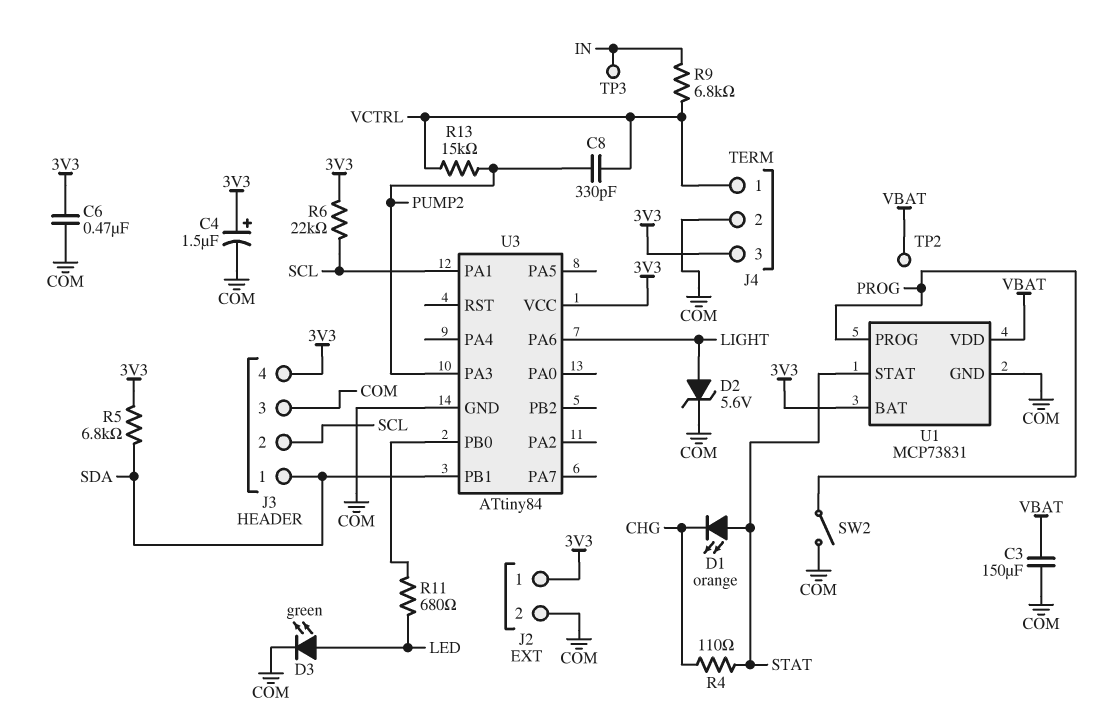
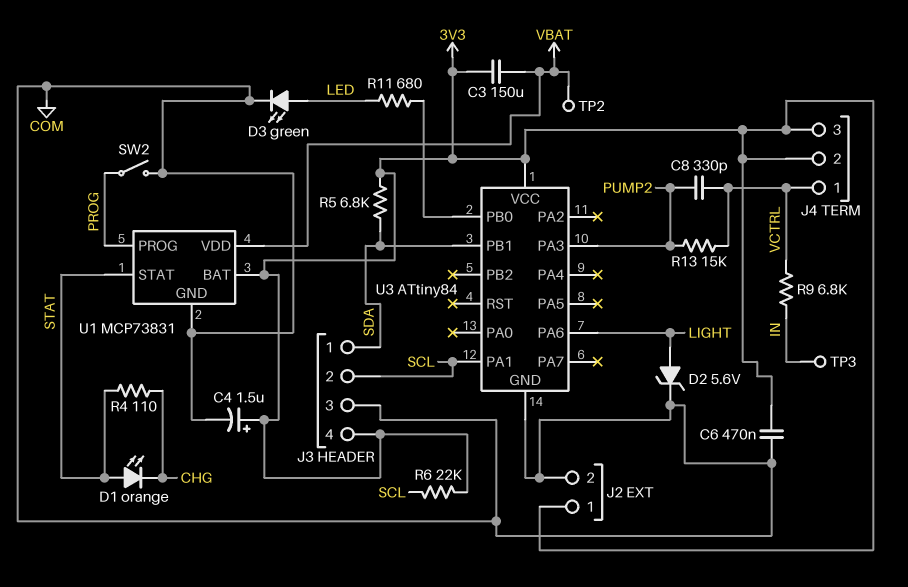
C3: 150uF (COM, VBAT) -> 150uF (3V3, VBAT)
J4 pin 2: COM -> 3V3

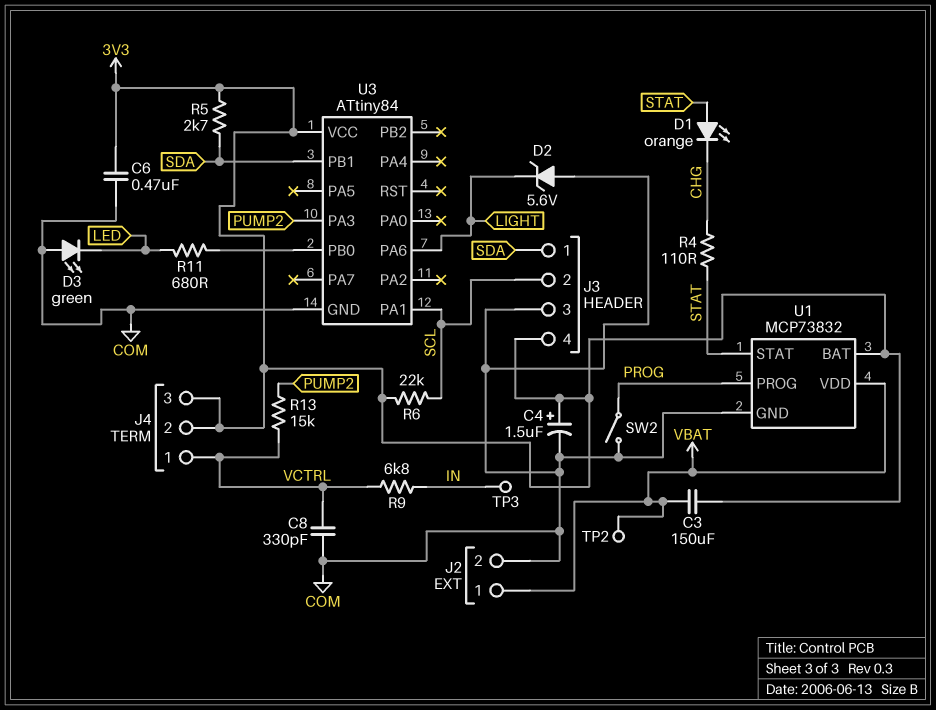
C8: 330pF (PUMP2, VCTRL) -> 330pF (COM, VCTRL)
D2: zener 5.6V (A LIGHT, K COM) -> zener 5.6V (A COM, K LIGHT)
D3: LED green (A LED, K COM) -> LED green (A COM, K LED)
J2 pin 1: 3V3 -> VBAT
R5: 6.8k (3V3, SDA) -> 2.7k (3V3, SDA)
U1: MCP73831 -> MCP73832

